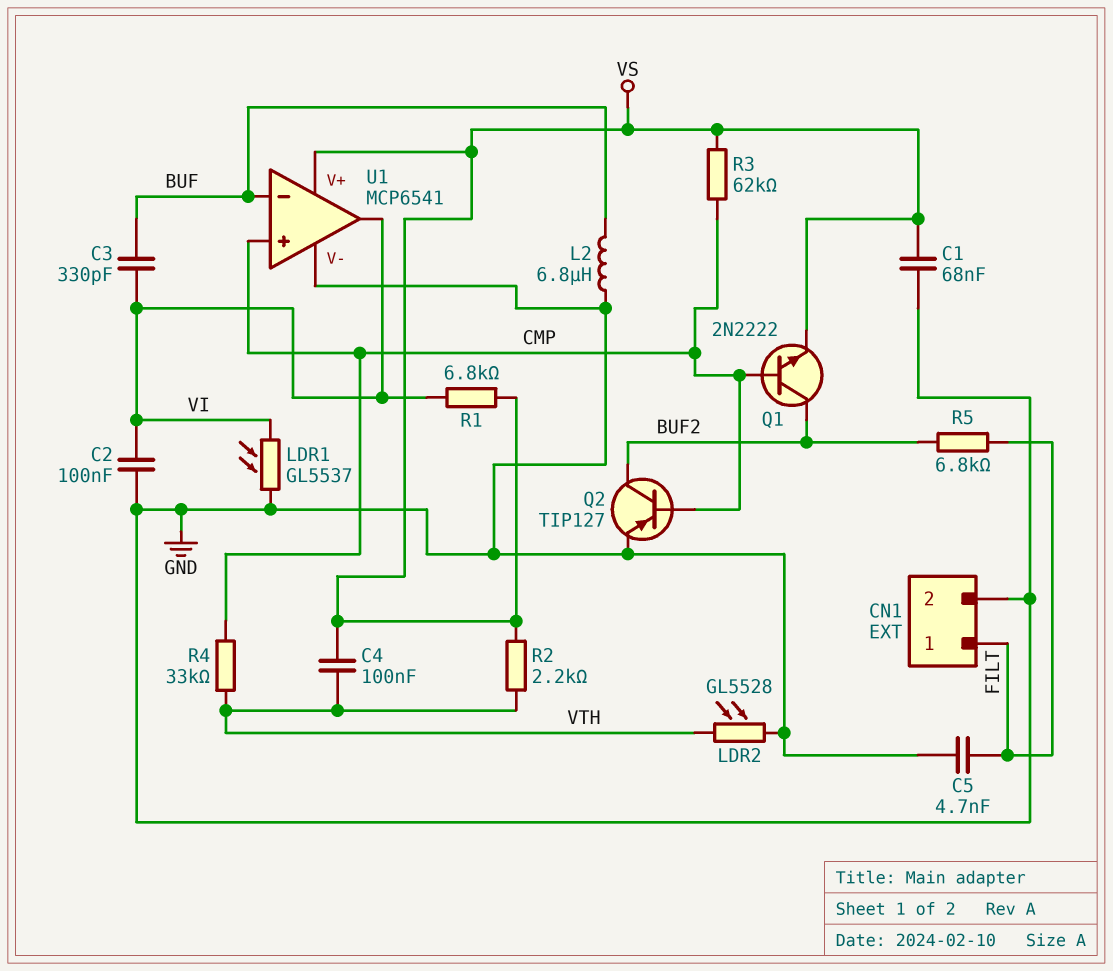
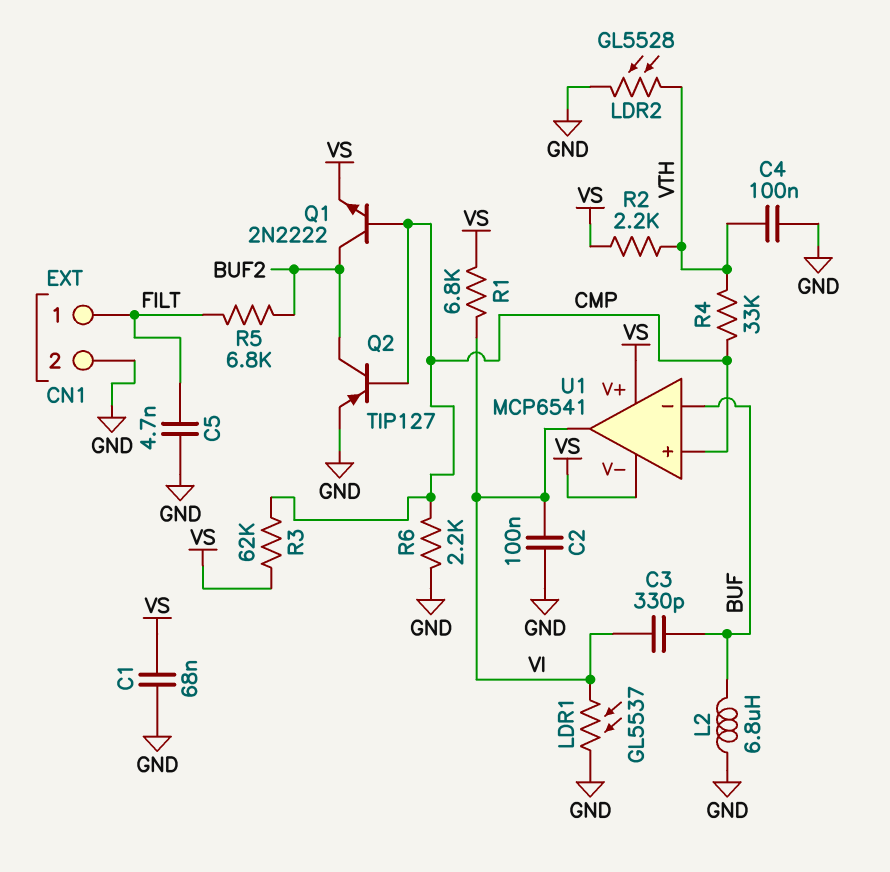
C4: 100nF (VS, VTH) -> 100nF (GND, VTH)
R6: none -> 2.2k (CMP, GND)
U1 pin V-: GND -> VS

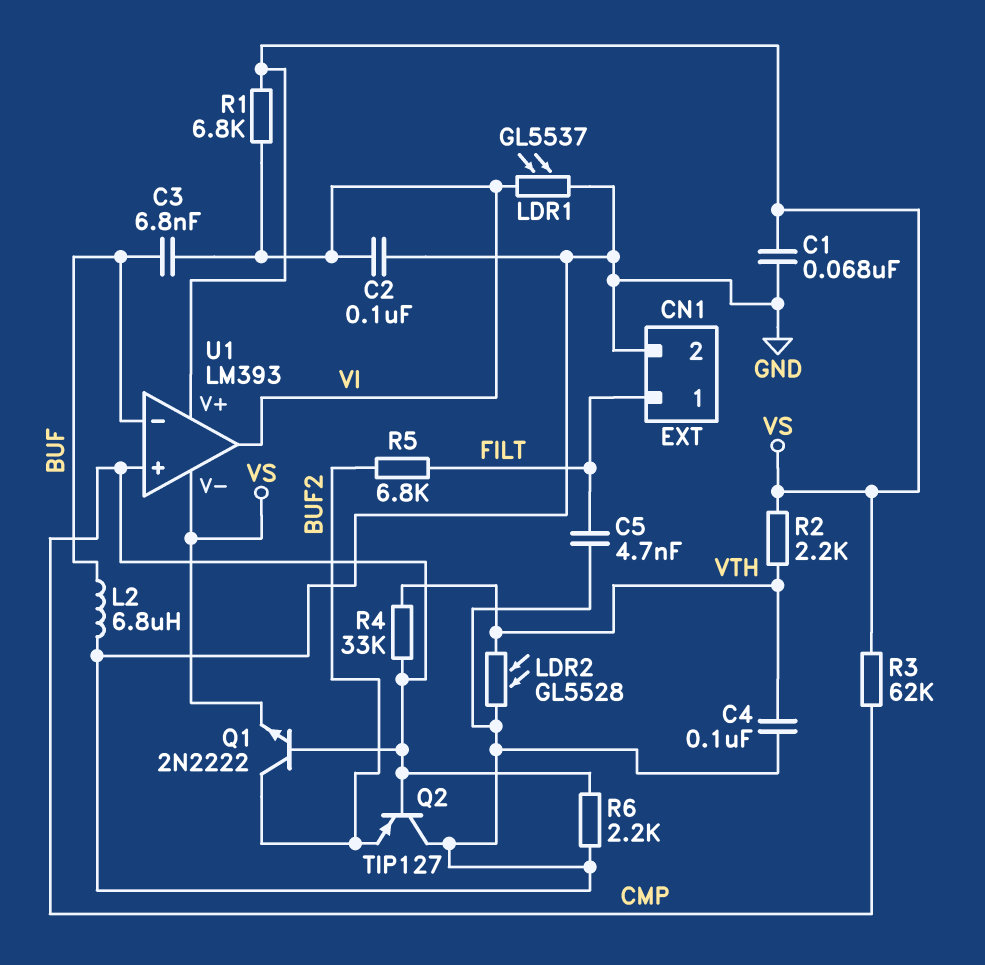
C3: 330pF (BUF, VI) -> 6.8nF (BUF, VI)
Q2: PNP TIP127 (B CMP, C BUF2, E GND) -> PNP TIP127 (B CMP, C GND, E BUF2)
U1: MCP6541 -> LM393

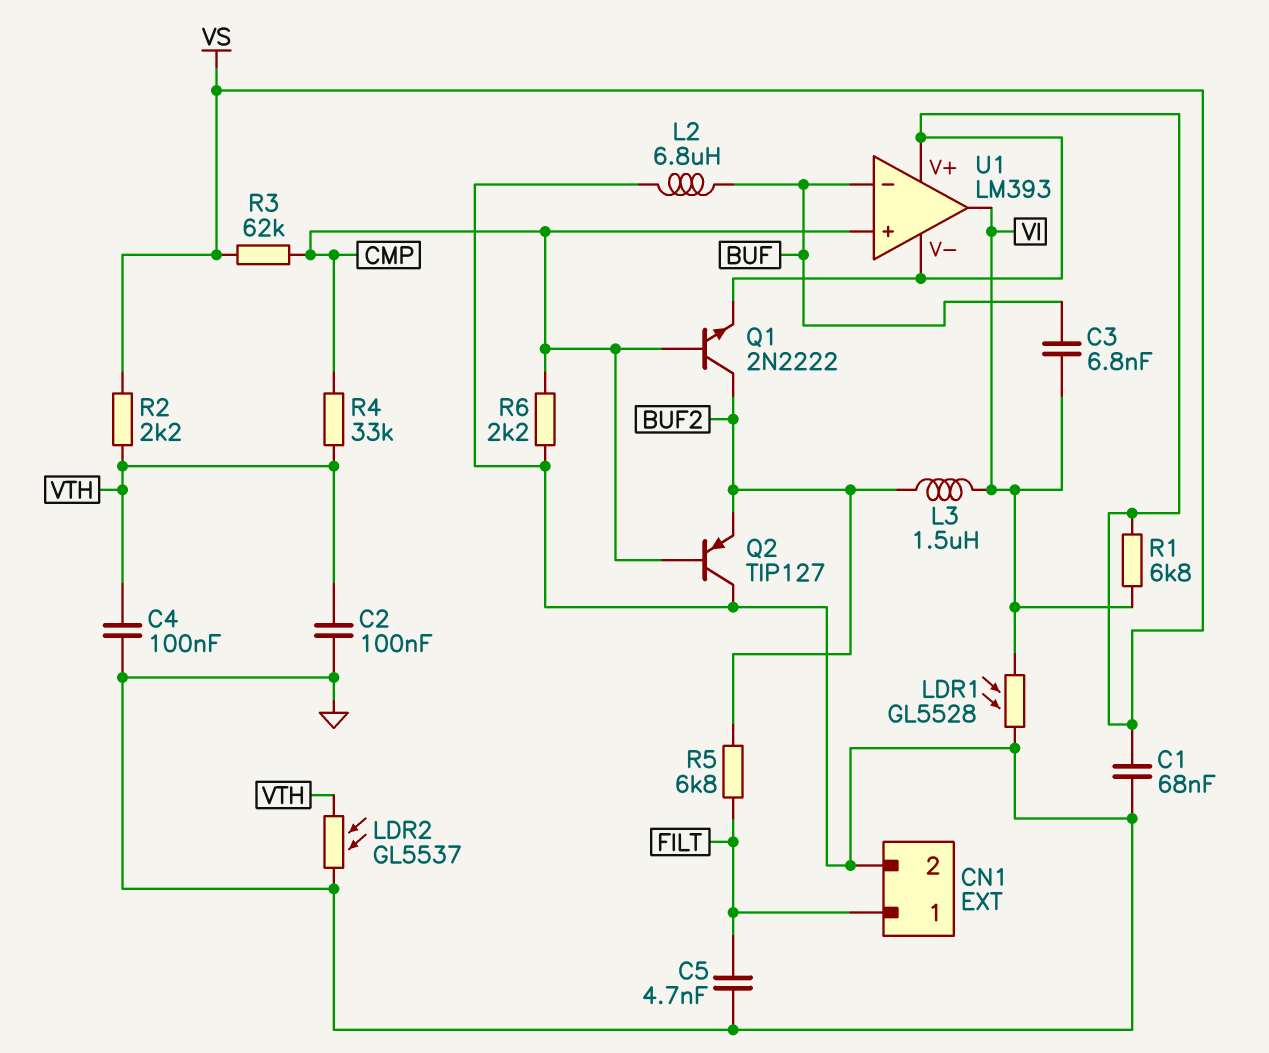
C2: 100nF (GND, VI) -> 100nF (GND, VTH)
L3: none -> 1.5uH (BUF2, VI)
LDR1: GL5537 (GND, VI) -> GL5528 (GND, VI)
LDR2: GL5528 (GND, VTH) -> GL5537 (GND, VTH)

